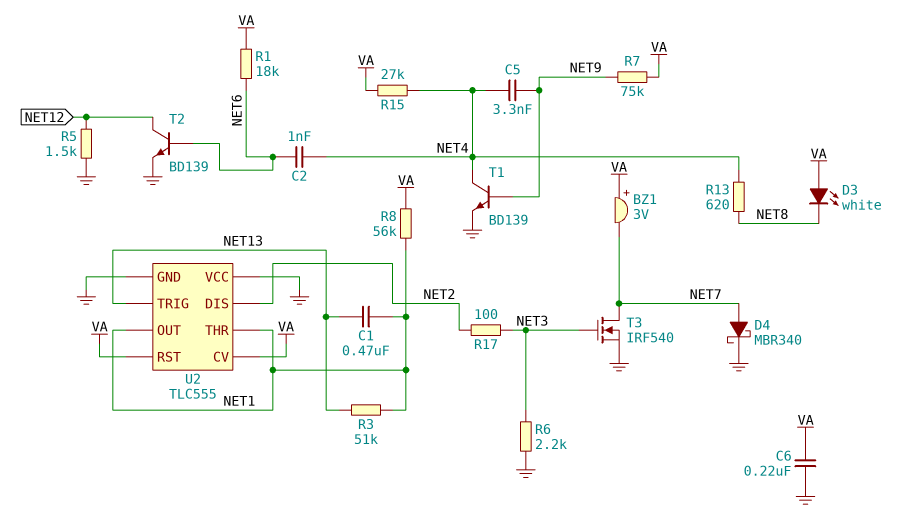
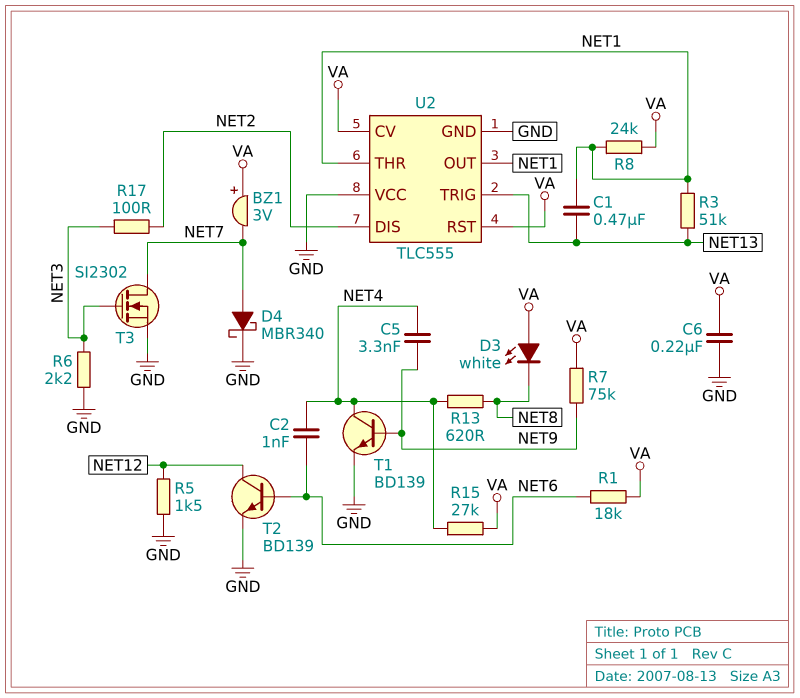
R8: 56k (NET1, VA) -> 24k (NET1, VA)
T3: NMOS IRF540 (G NET3, D NET7, S GND) -> NMOS SI2302 (G NET3, D NET7, S GND)

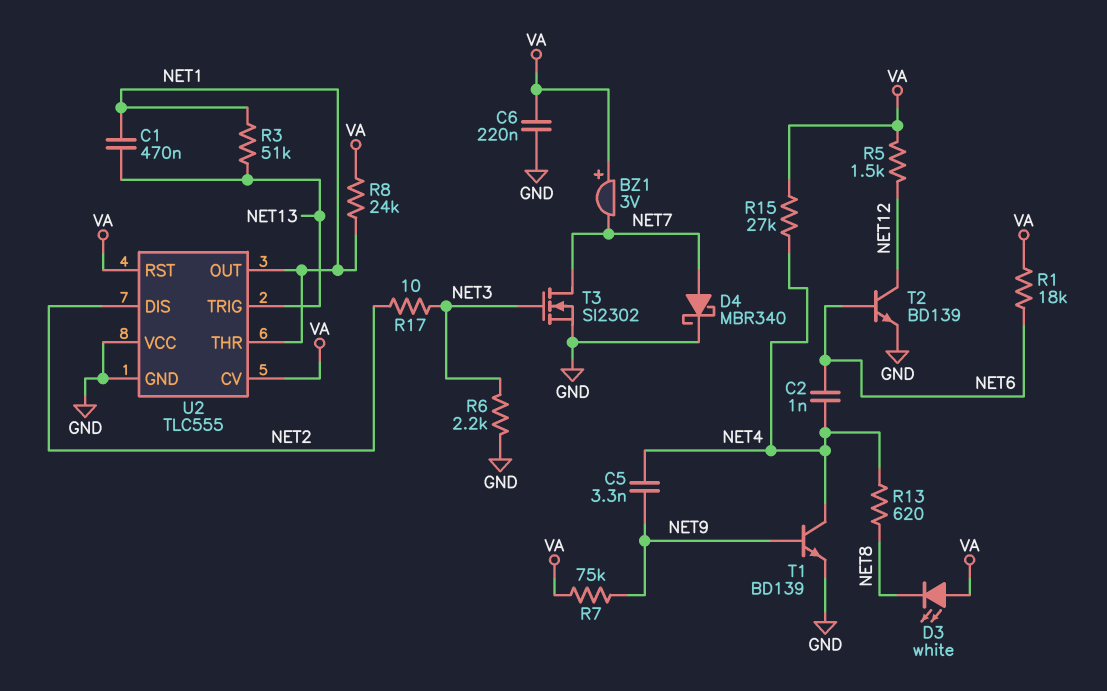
R5: 1.5k (GND, NET12) -> 1.5k (NET12, VA)
R17: 100 (NET2, NET3) -> 10 (NET2, NET3)

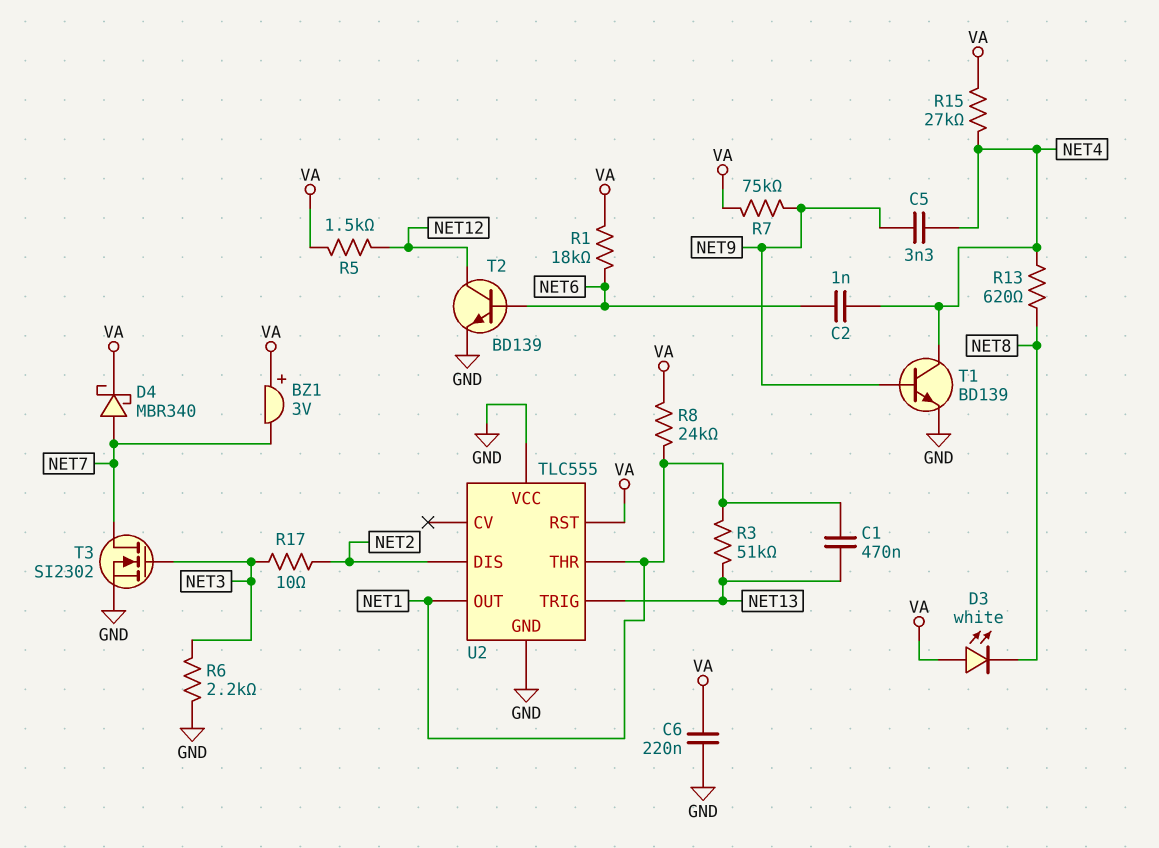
D4: schottky MBR340 (A NET7, K GND) -> schottky MBR340 (A NET7, K VA)
U2 pin CV: VA -> none

